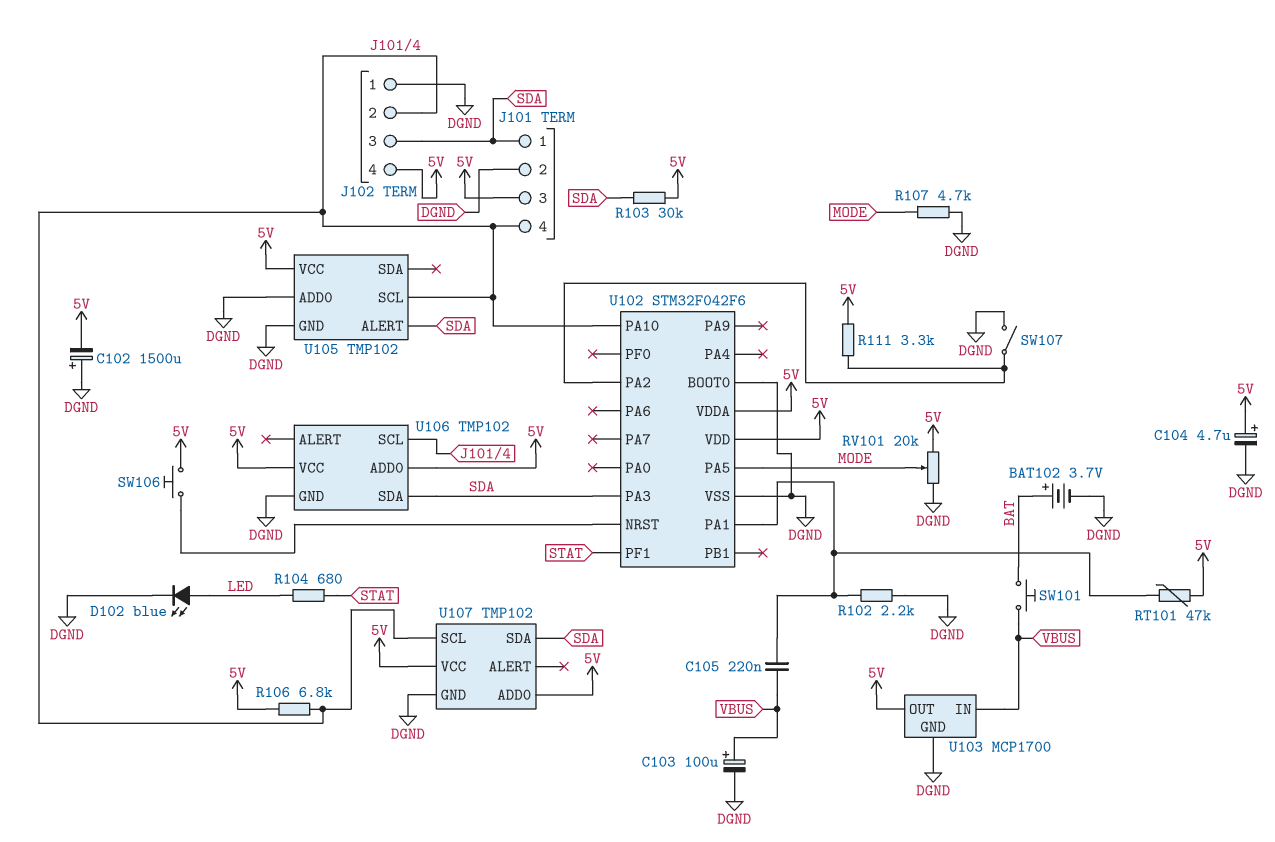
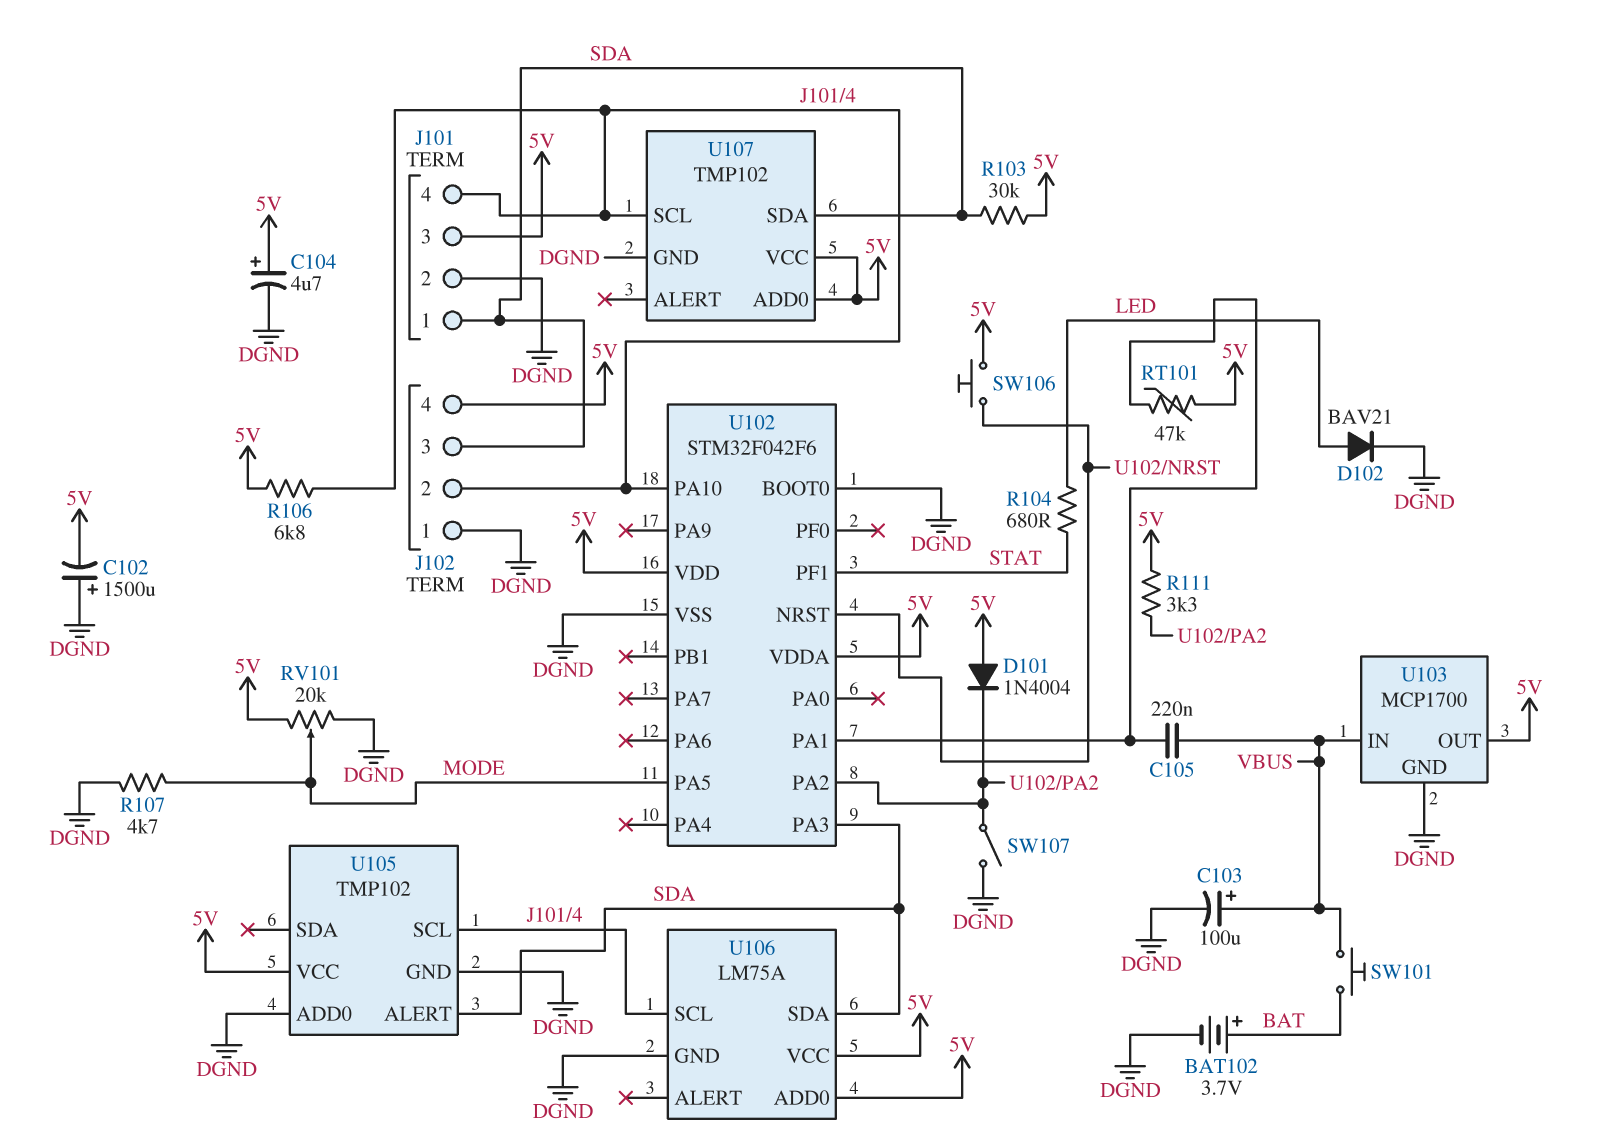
D101: none -> diode 1N4004 (A 5V, K U102/PA2)
D102: LED blue (A LED, K DGND) -> diode BAV21 (A LED, K DGND)
R102: 2.2k (DGND, U102/PA1) -> none
U106: TMP102 -> LM75A

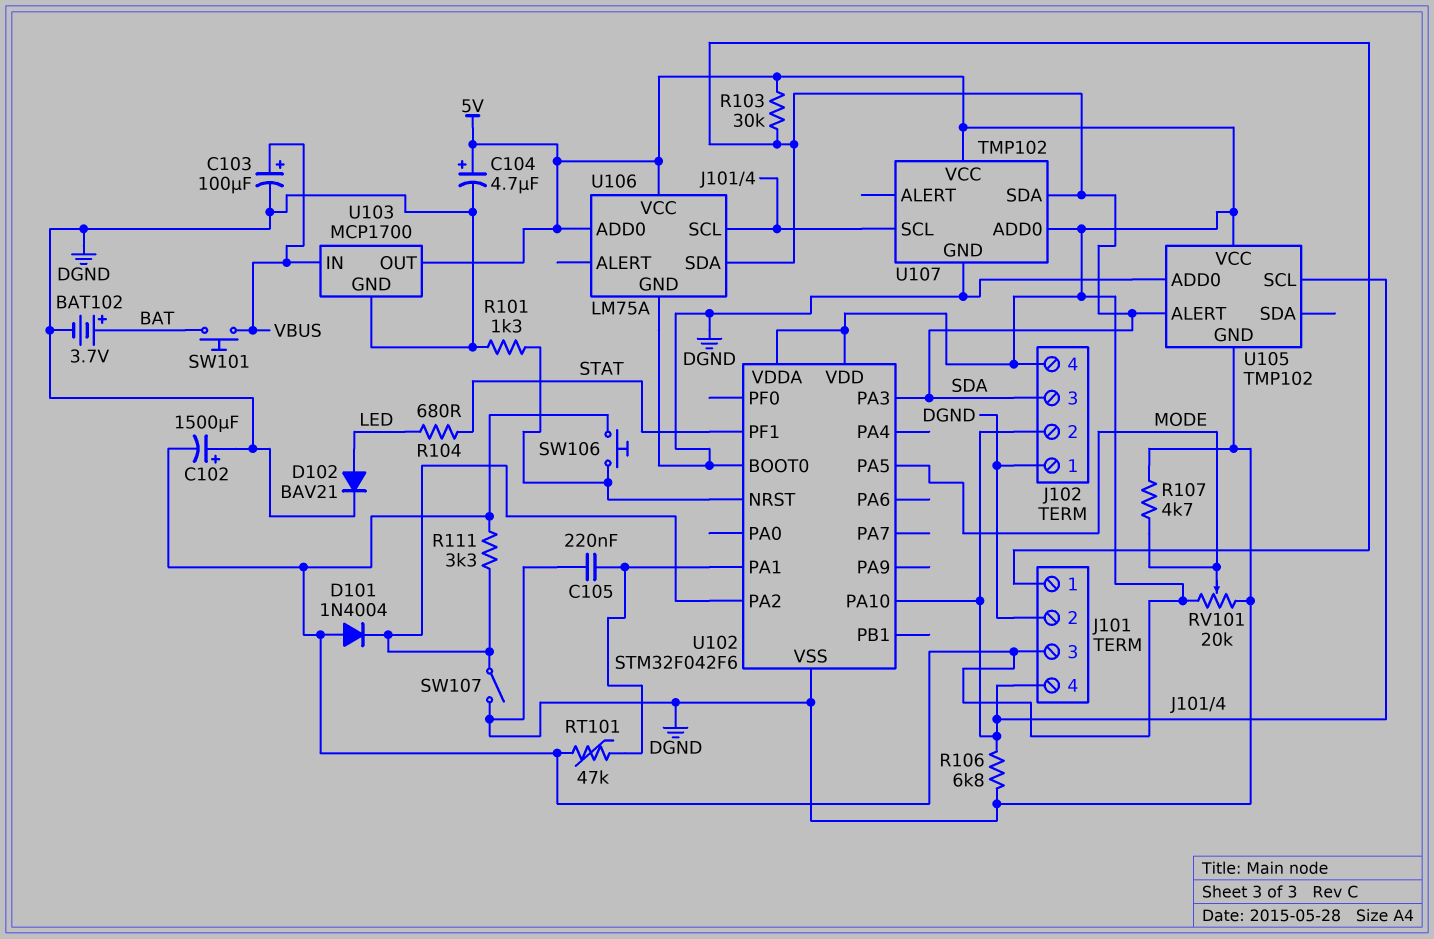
C105: 220nF (U102/PA1, VBUS) -> 220nF (DGND, U102/PA1)
R101: none -> 1.3k (DGND, U102/NRST)
R106: 6.8k (5V, J101/4) -> 6.8k (DGND, J101/4)

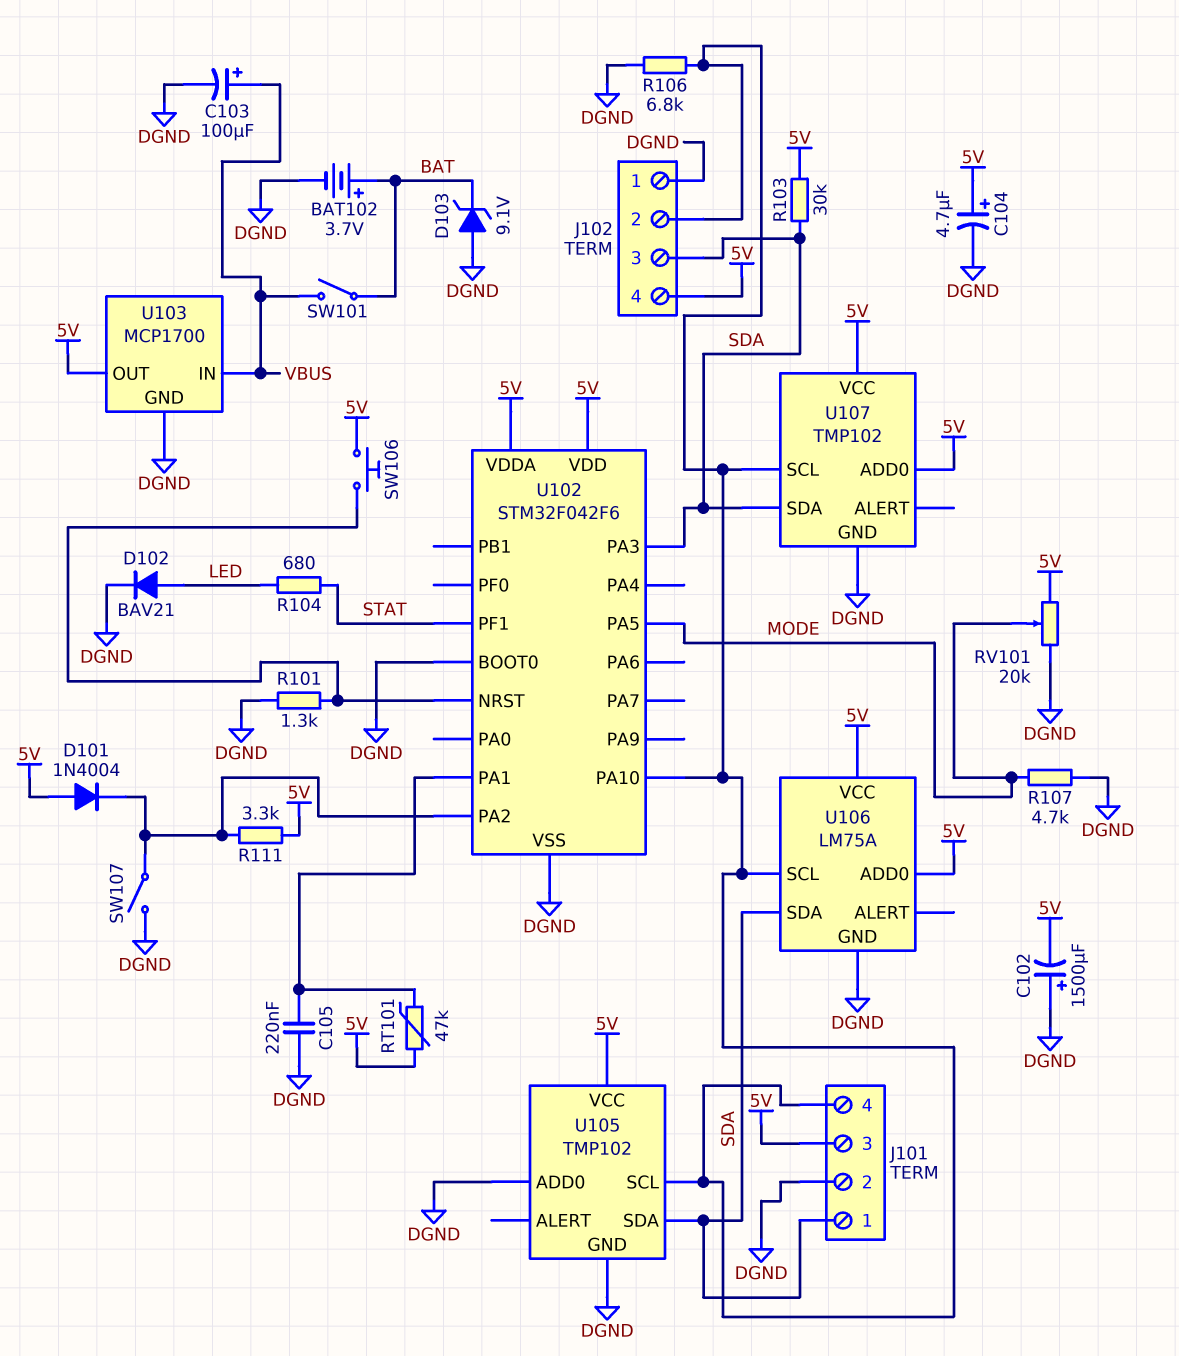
D103: none -> zener 9.1V (A DGND, K BAT)
SW101: button (BAT, VBUS) -> switch (BAT, VBUS)
U105 pin ALERT: SDA -> none
U105 pin SDA: none -> SDA

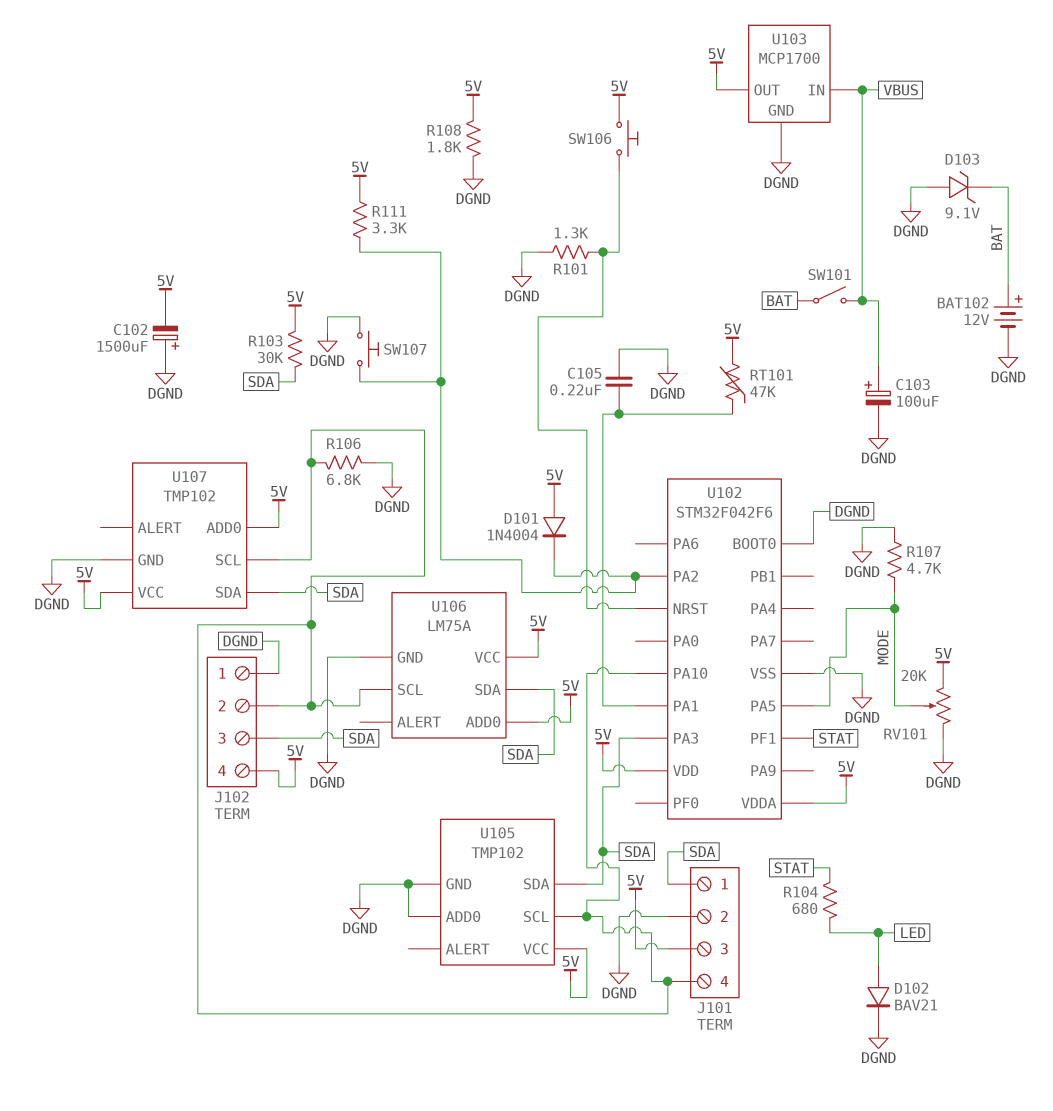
BAT102: 3.7V (plus BAT, minus DGND) -> 12V (plus BAT, minus DGND)
C104: 4.7uF (plus 5V, minus DGND) -> none
R108: none -> 1.8k (5V, DGND)
SW107: switch (DGND, U102/PA2) -> button (DGND, U102/PA2)

